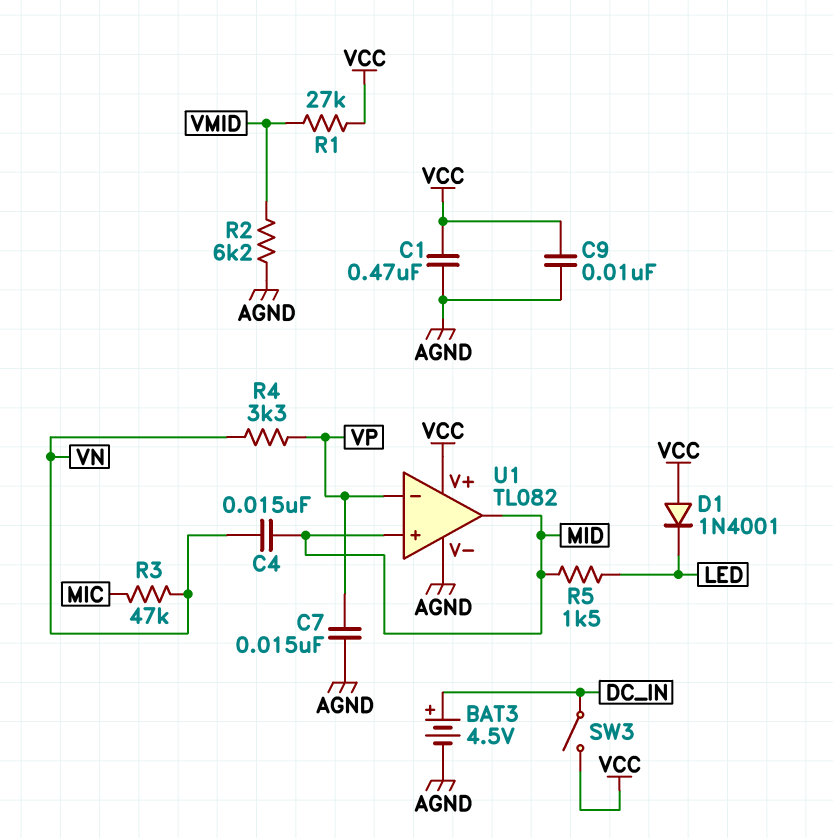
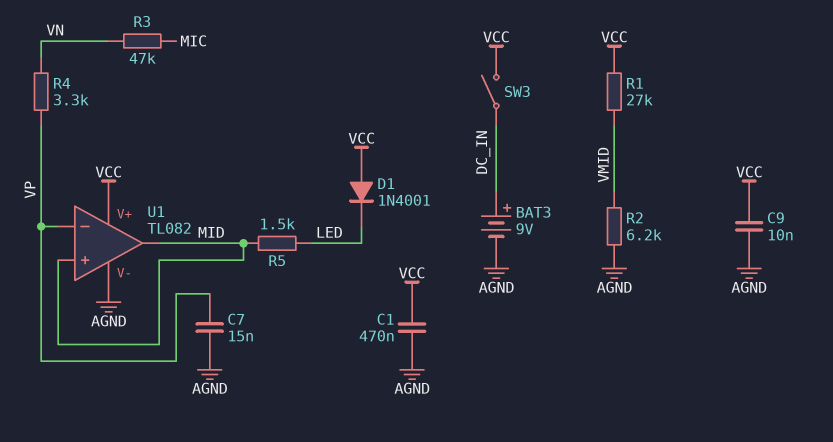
BAT3: 4.5V (plus DC_IN, minus AGND) -> 9V (plus DC_IN, minus AGND)
C4: 15nF (MID, VN) -> none

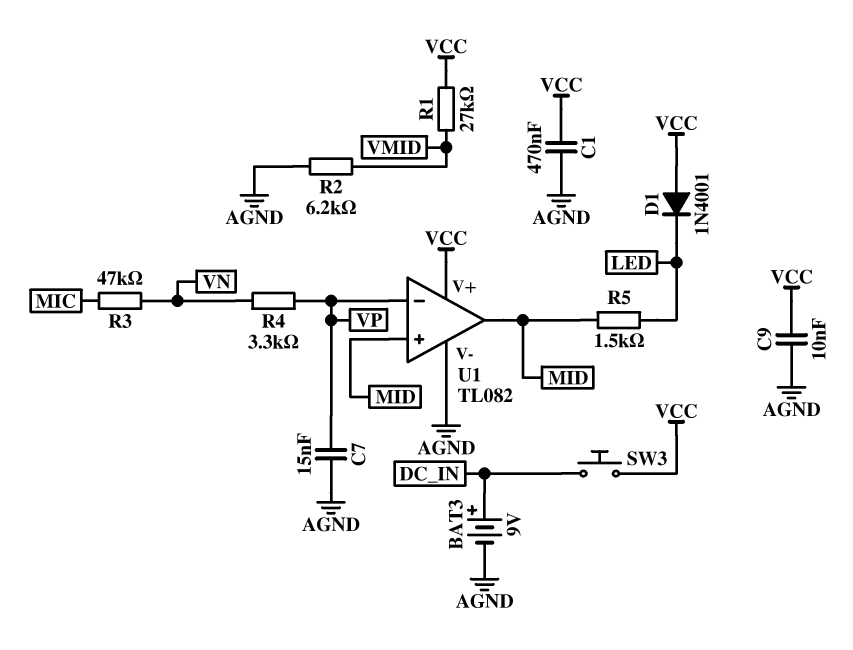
SW3: switch (DC_IN, VCC) -> button (DC_IN, VCC)

